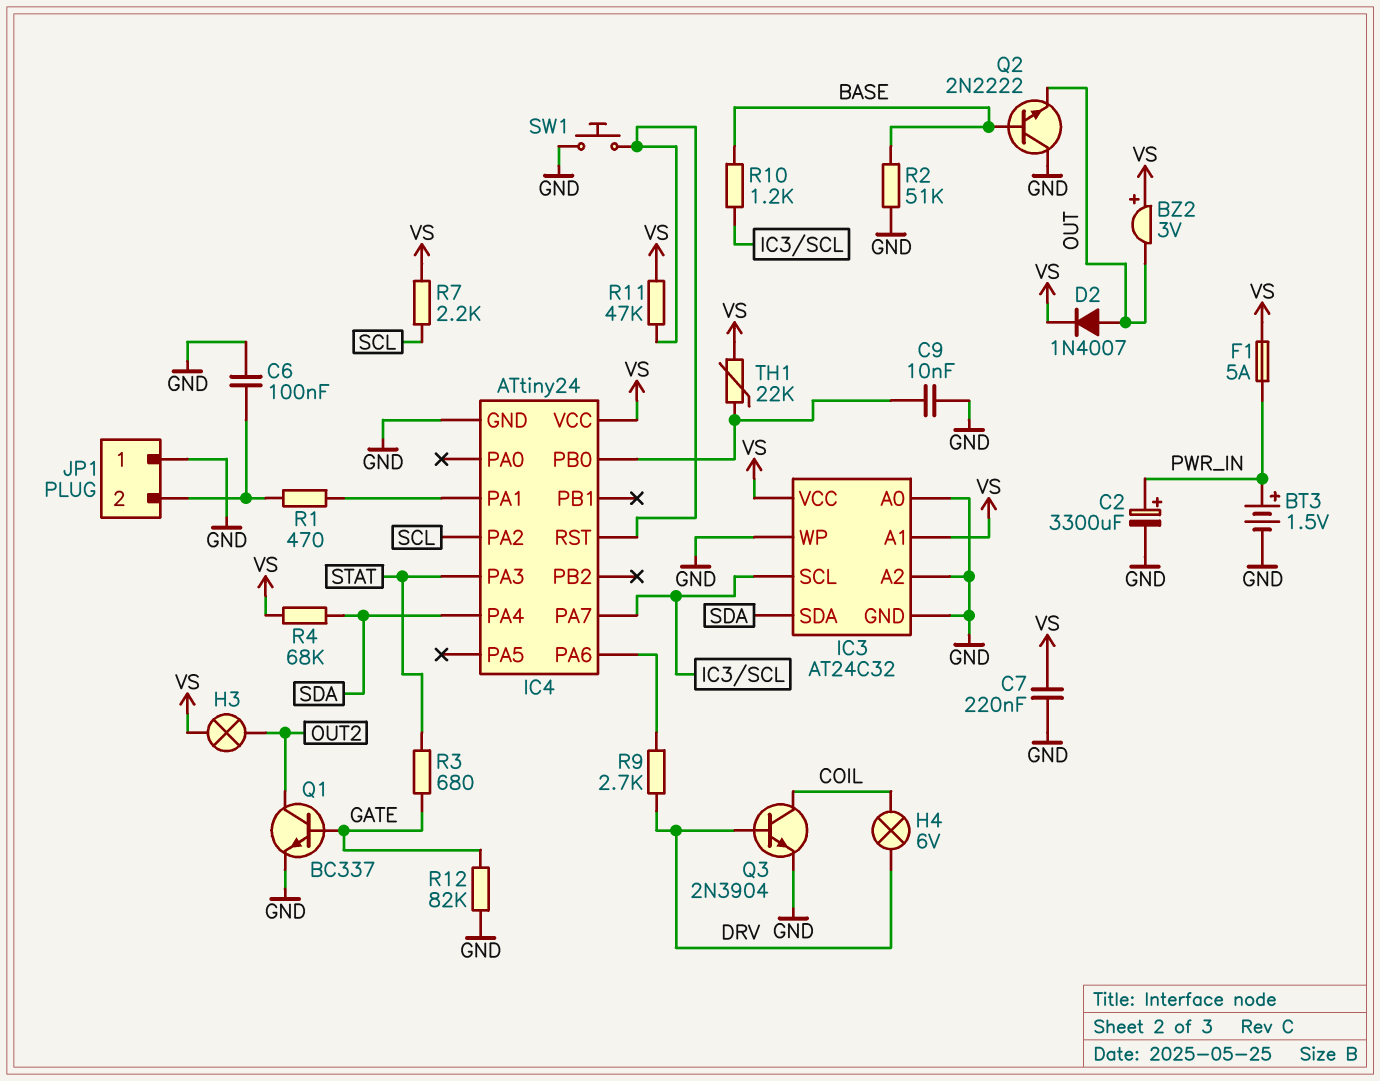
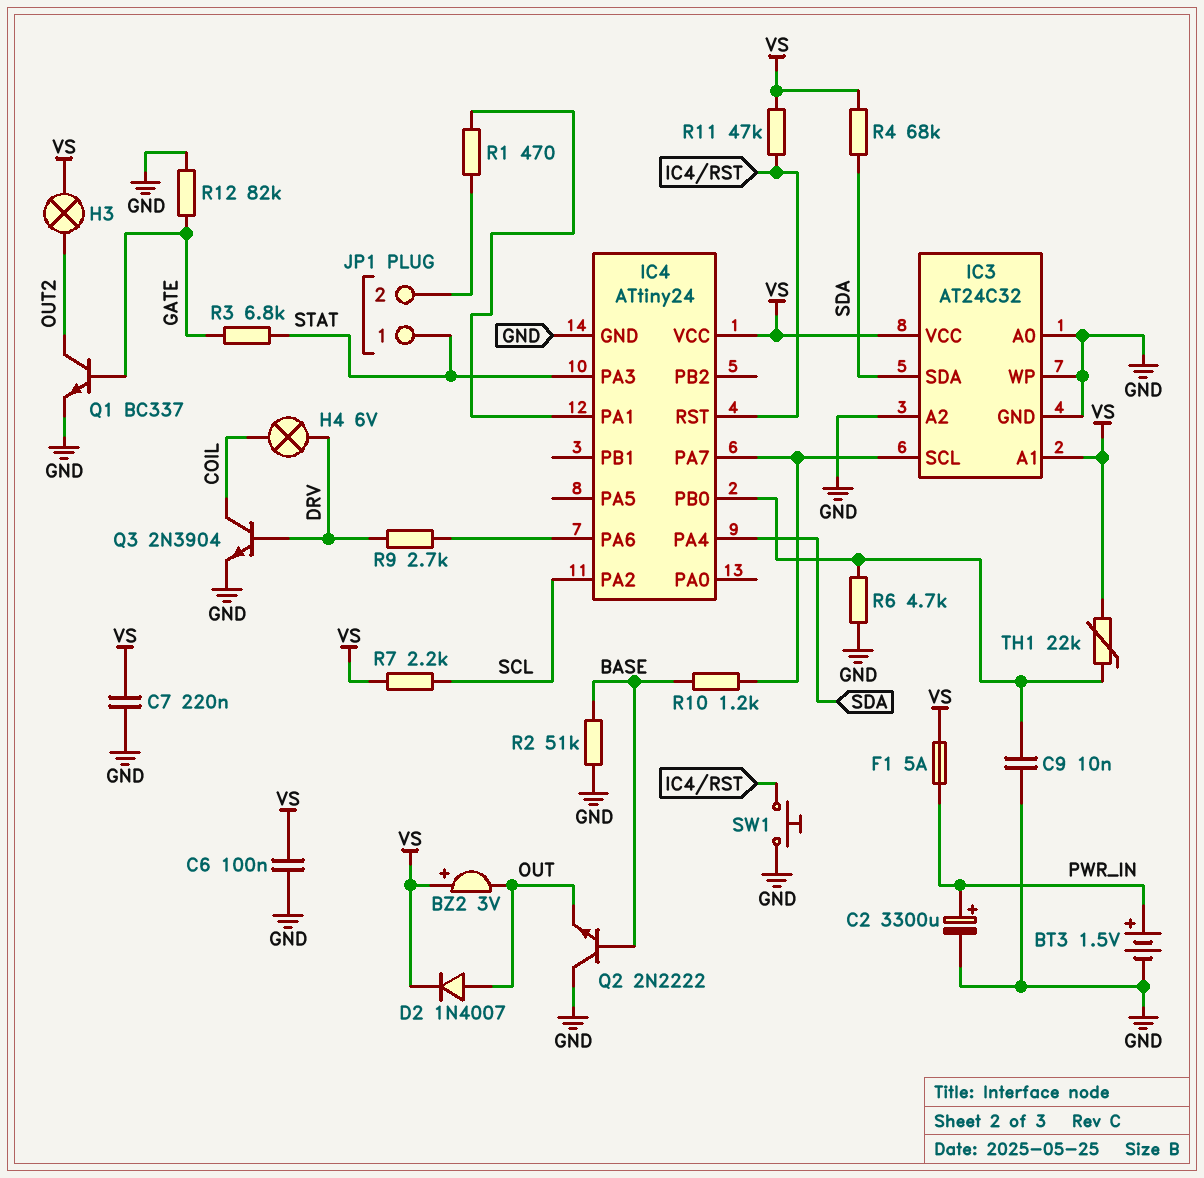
C6: 100nF (GND, JP1/2) -> 100nF (GND, VS)
JP1 pin 1: GND -> STAT
R3: 680 (GATE, STAT) -> 6.8k (GATE, STAT)
R6: none -> 4.7k (GND, IC4/PB0)

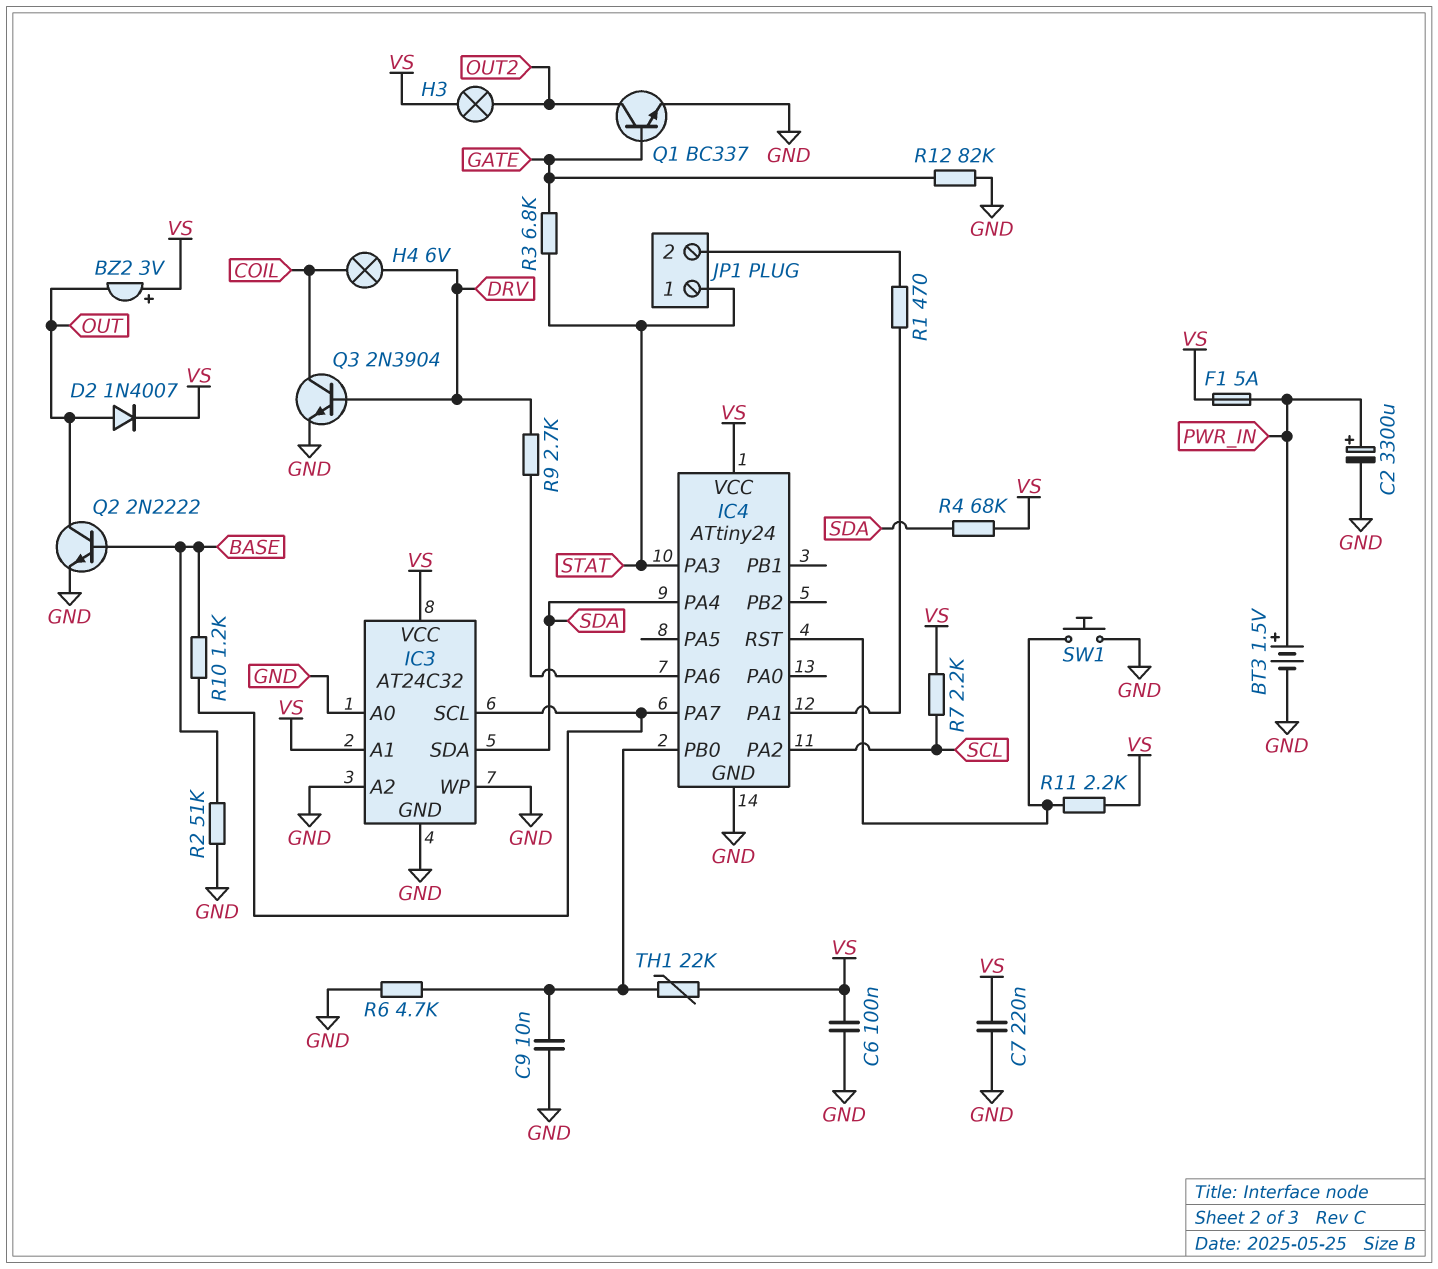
Q2: NPN 2N2222 (B BASE, C GND, E OUT) -> NPN 2N2222 (B BASE, C OUT, E GND)
R11: 47k (IC4/RST, VS) -> 2.2k (IC4/RST, VS)

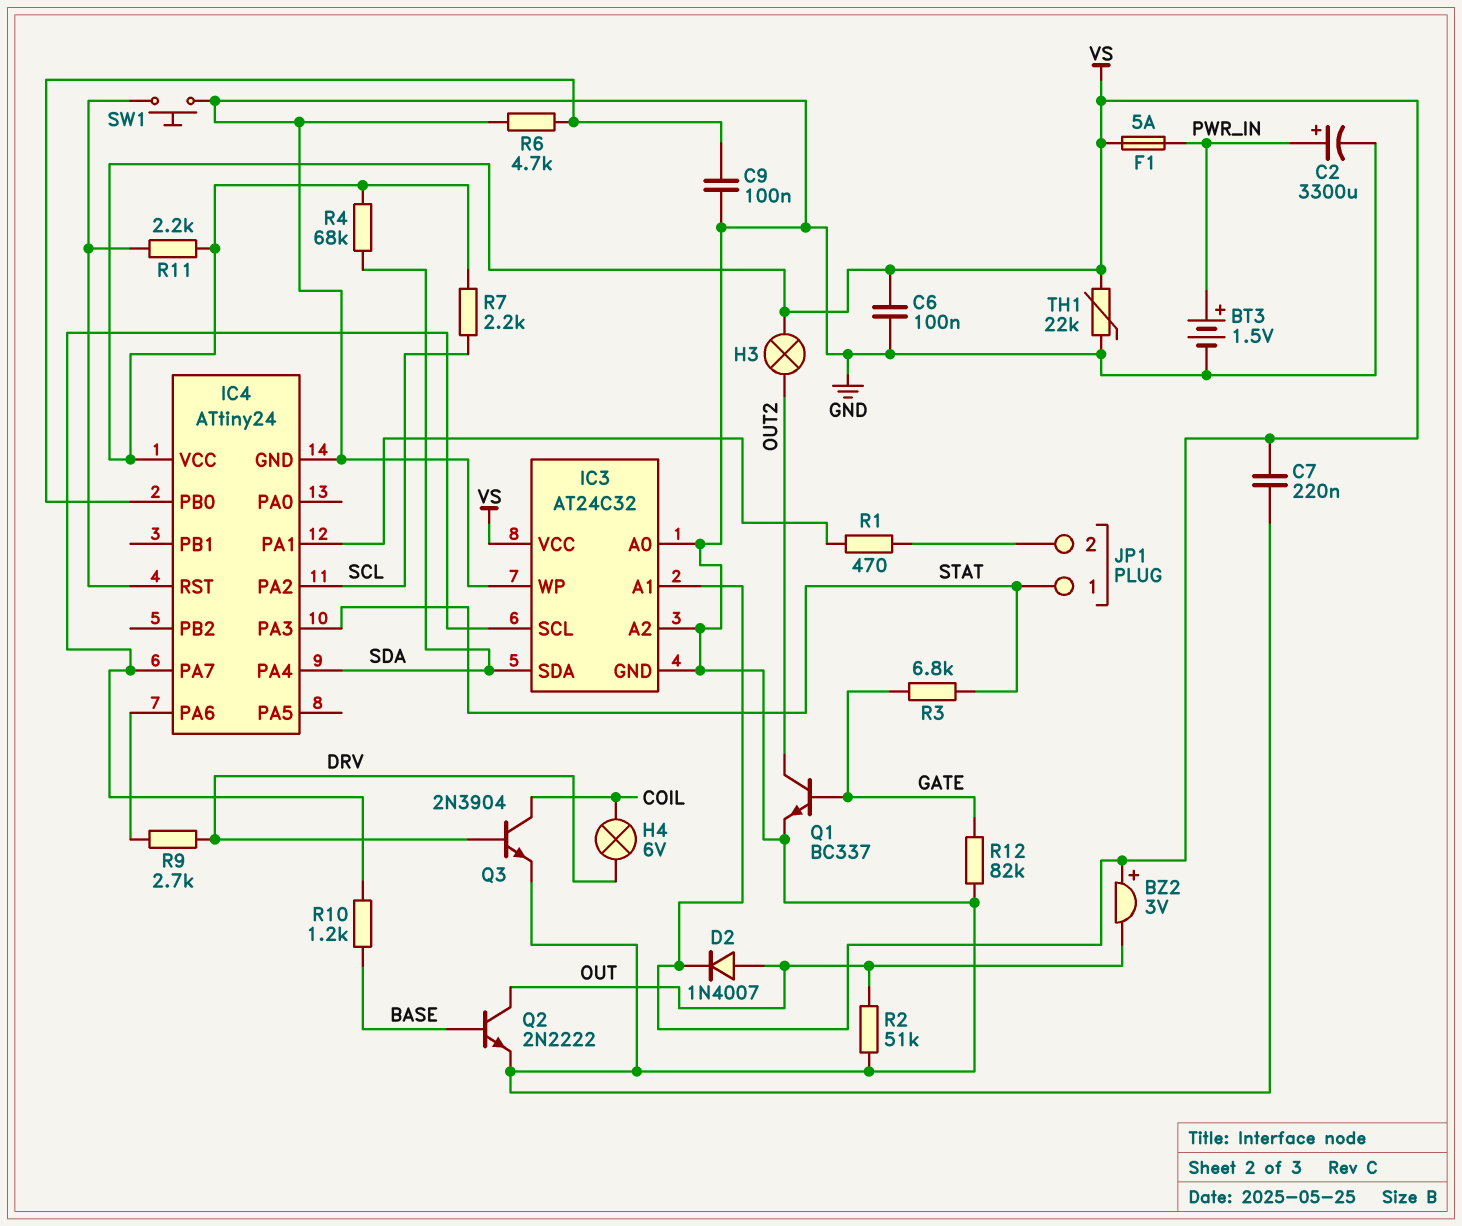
C9: 10nF (GND, IC4/PB0) -> 100nF (GND, IC4/PB0)
R2: 51k (BASE, GND) -> 51k (GND, OUT)
TH1: 22k (IC4/PB0, VS) -> 22k (GND, VS)

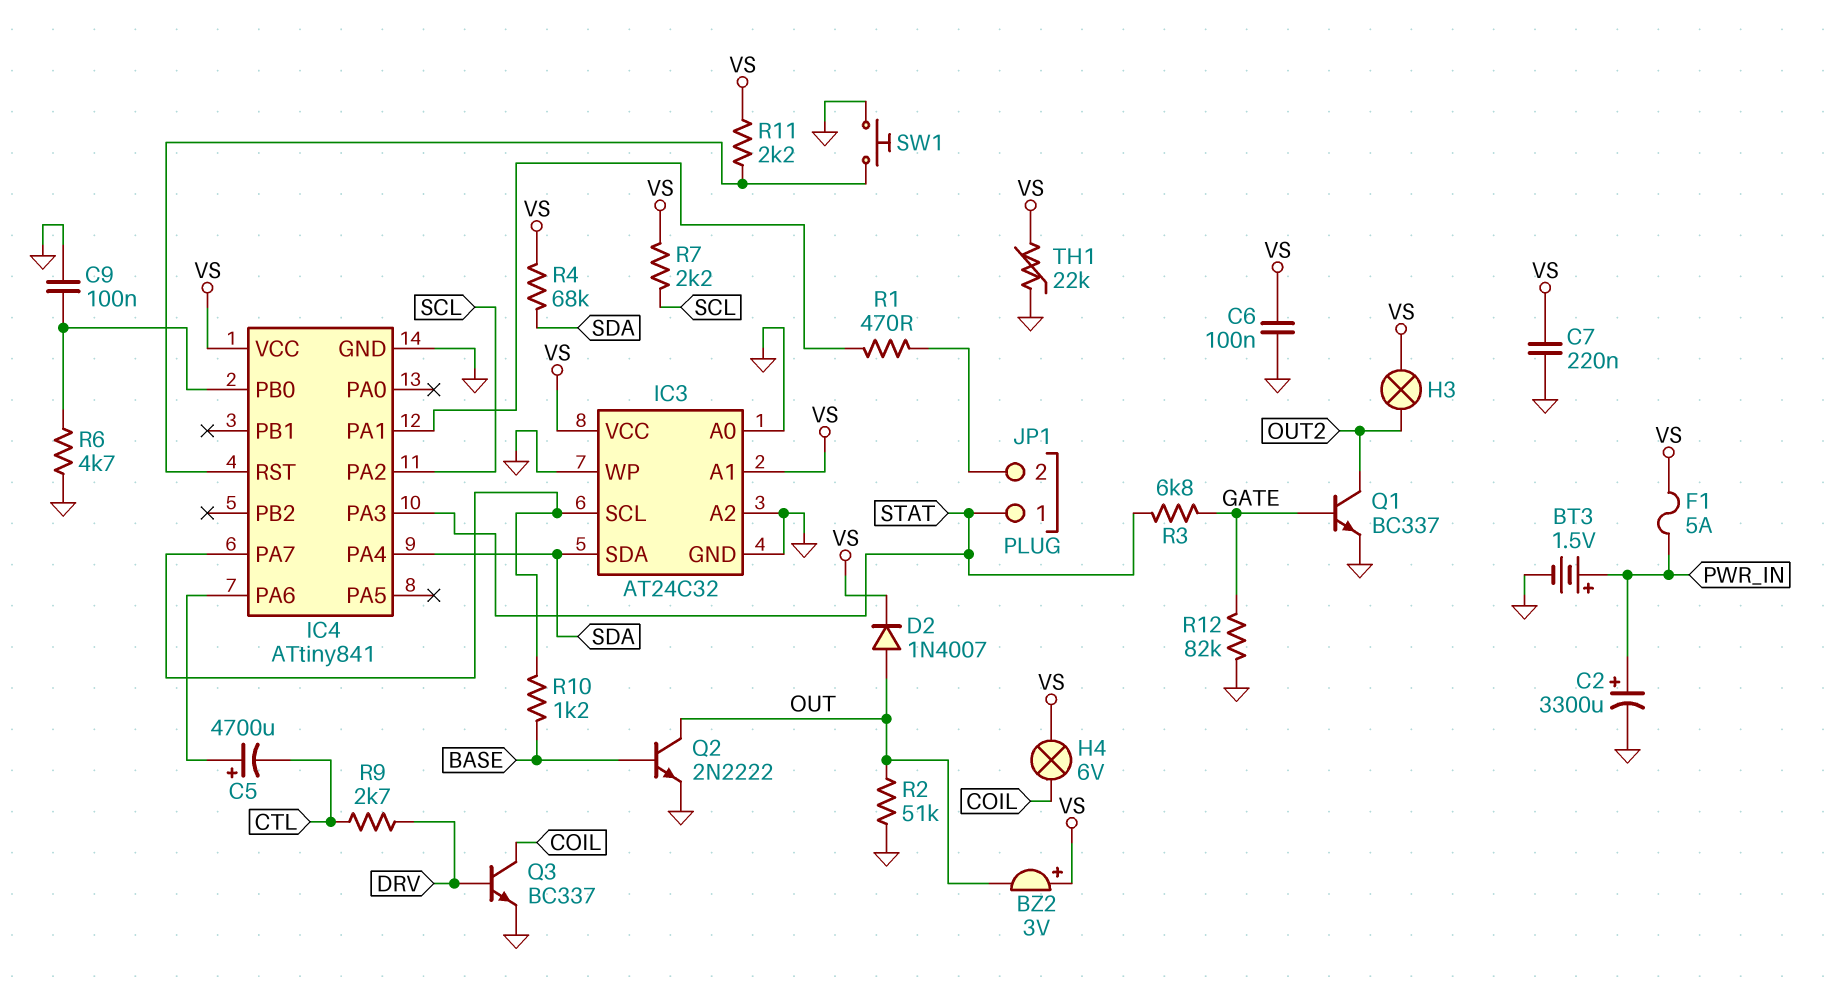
C5: none -> 4700uF (plus IC4/PA6, minus CTL)
H4: lamp 6V (COIL, DRV) -> lamp 6V (COIL, VS)
IC4: ATtiny24 -> ATtiny841
Q3: NPN 2N3904 (B DRV, C COIL, E GND) -> NPN BC337 (B DRV, C COIL, E GND)
R9: 2.7k (DRV, IC4/PA6) -> 2.7k (CTL, DRV)

